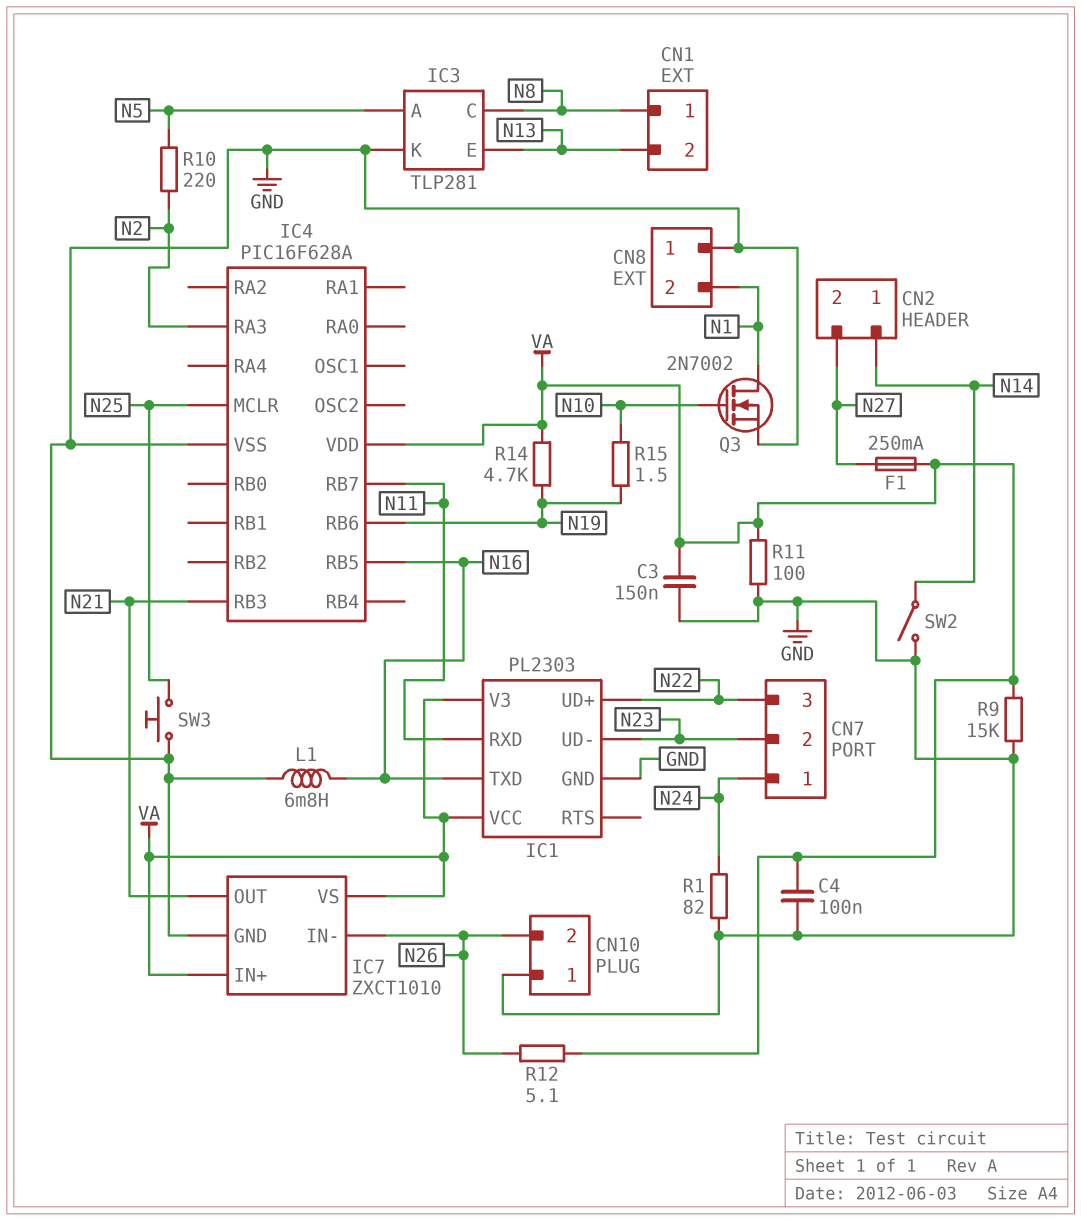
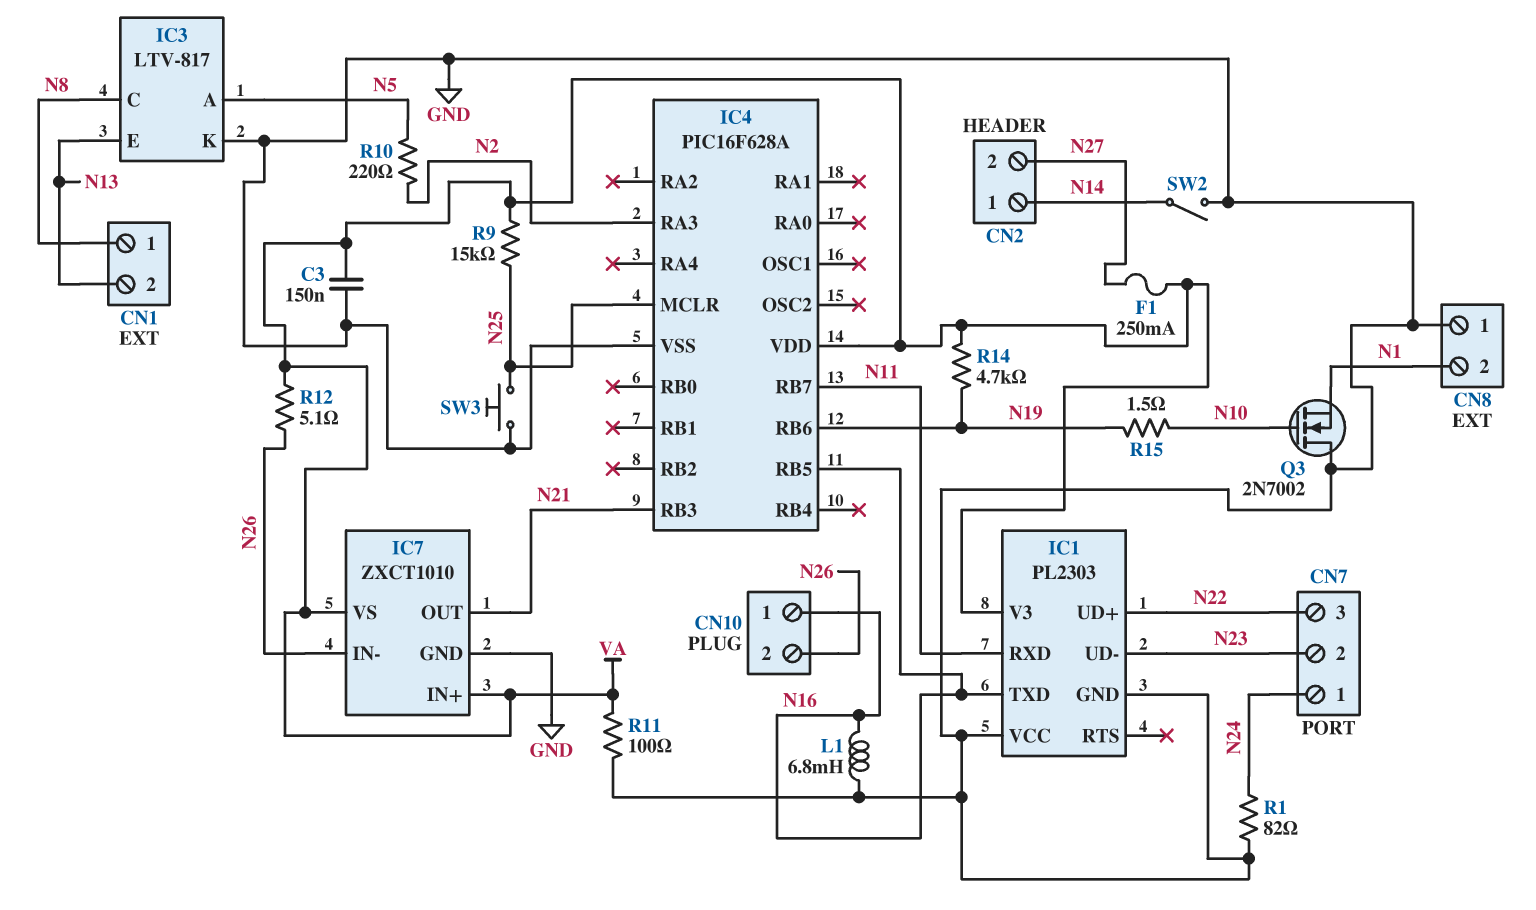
C4: 100nF (GND, VA) -> none
CN10 pin 1: GND -> N16
IC1 pin VCC: VA -> GND
IC3: TLP281 -> LTV-817
Q3: NMOS 2N7002 (G N10, D N1, S GND) -> NMOS 2N7002 (G N10, D GND, S N1)
R9: 15k (GND, VA) -> 15k (N25, VA)

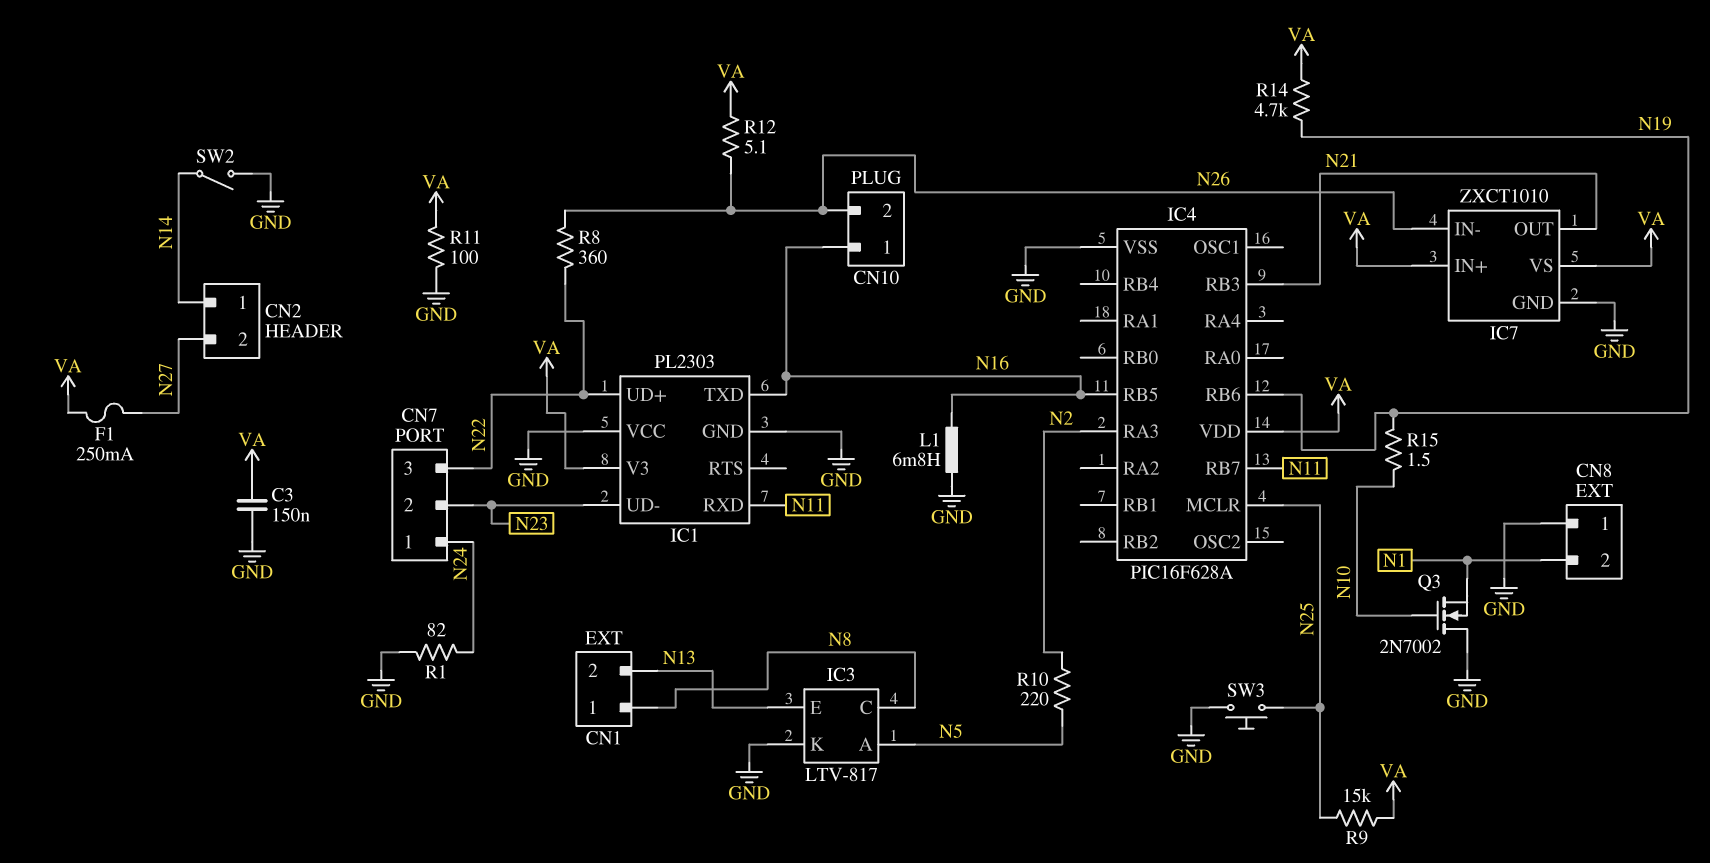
R8: none -> 360 (N22, N26)

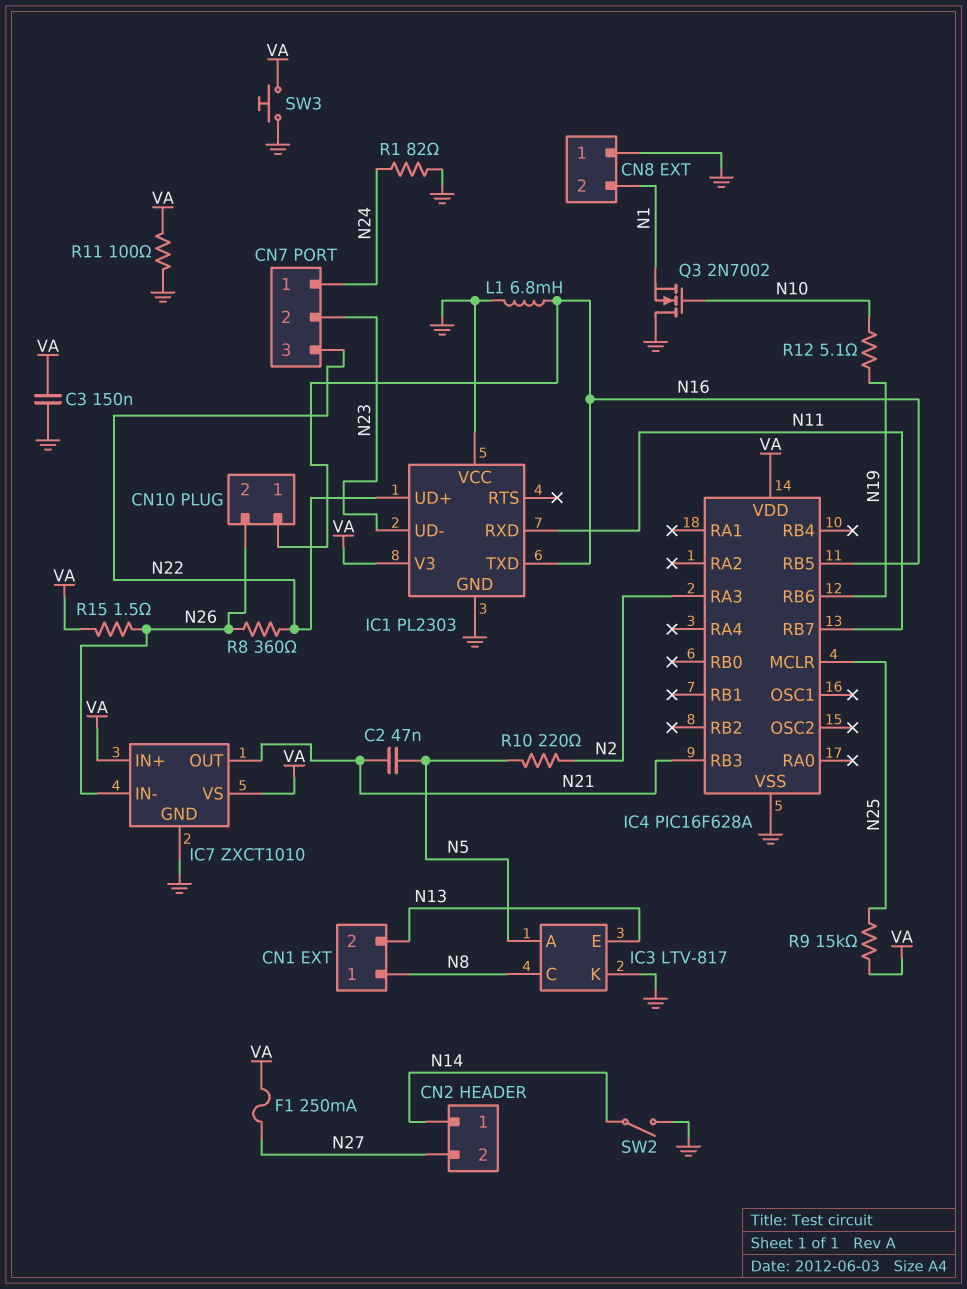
C2: none -> 47nF (N5, N21)
R12: 5.1 (N26, VA) -> 5.1 (N10, N19)
R14: 4.7k (N19, VA) -> none
R15: 1.5 (N10, N19) -> 1.5 (N26, VA)
SW3: button (GND, N25) -> button (GND, VA)

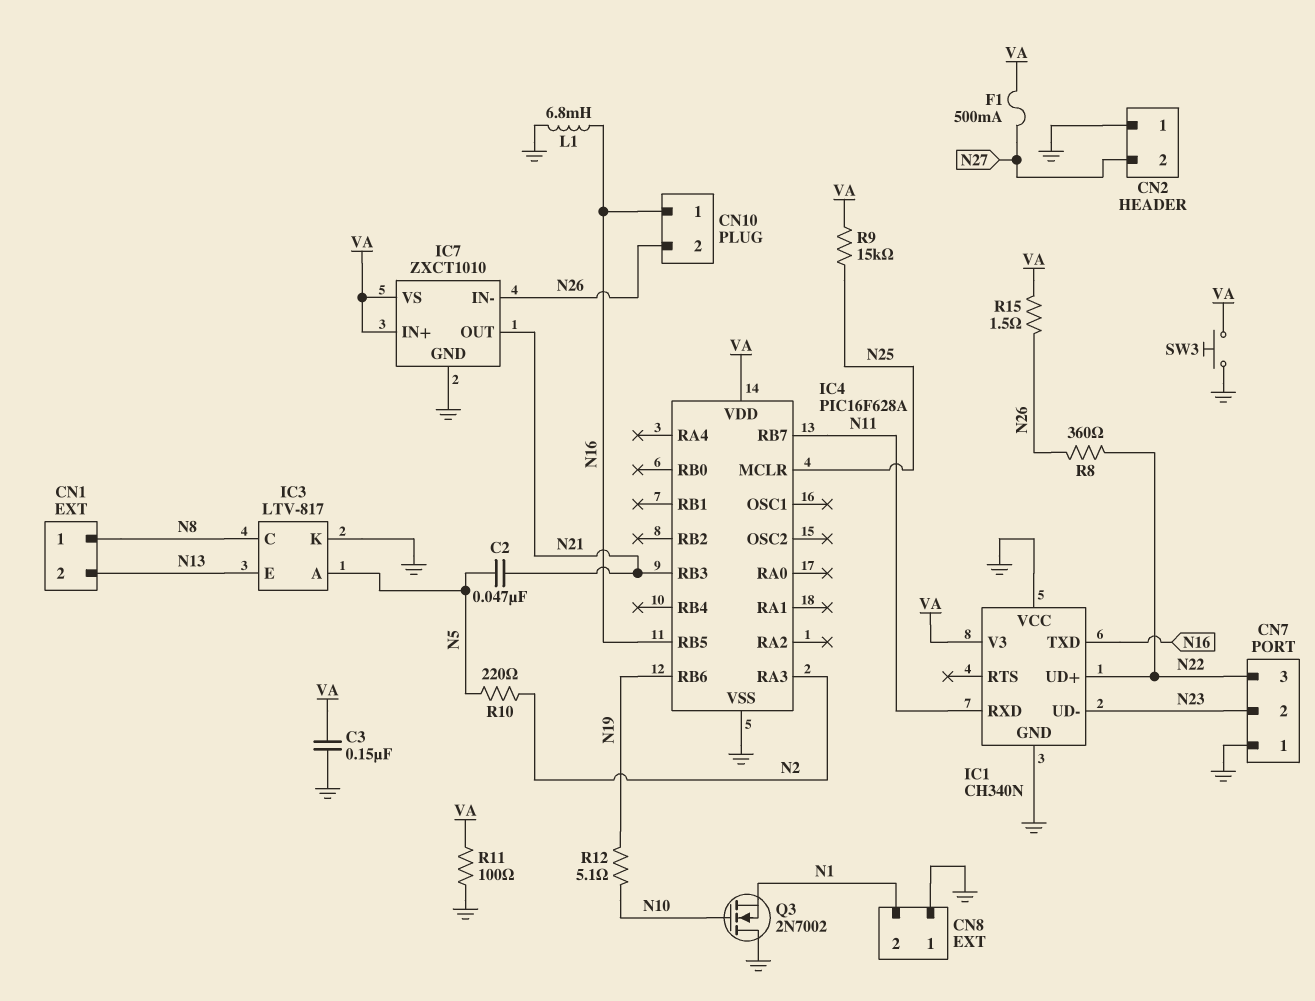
CN2 pin 1: N14 -> GND
CN7 pin 1: N24 -> GND
F1: 250mA (N27, VA) -> 500mA (N27, VA)
IC1: PL2303 -> CH340N
R1: 82 (GND, N24) -> none
SW2: switch (GND, N14) -> none

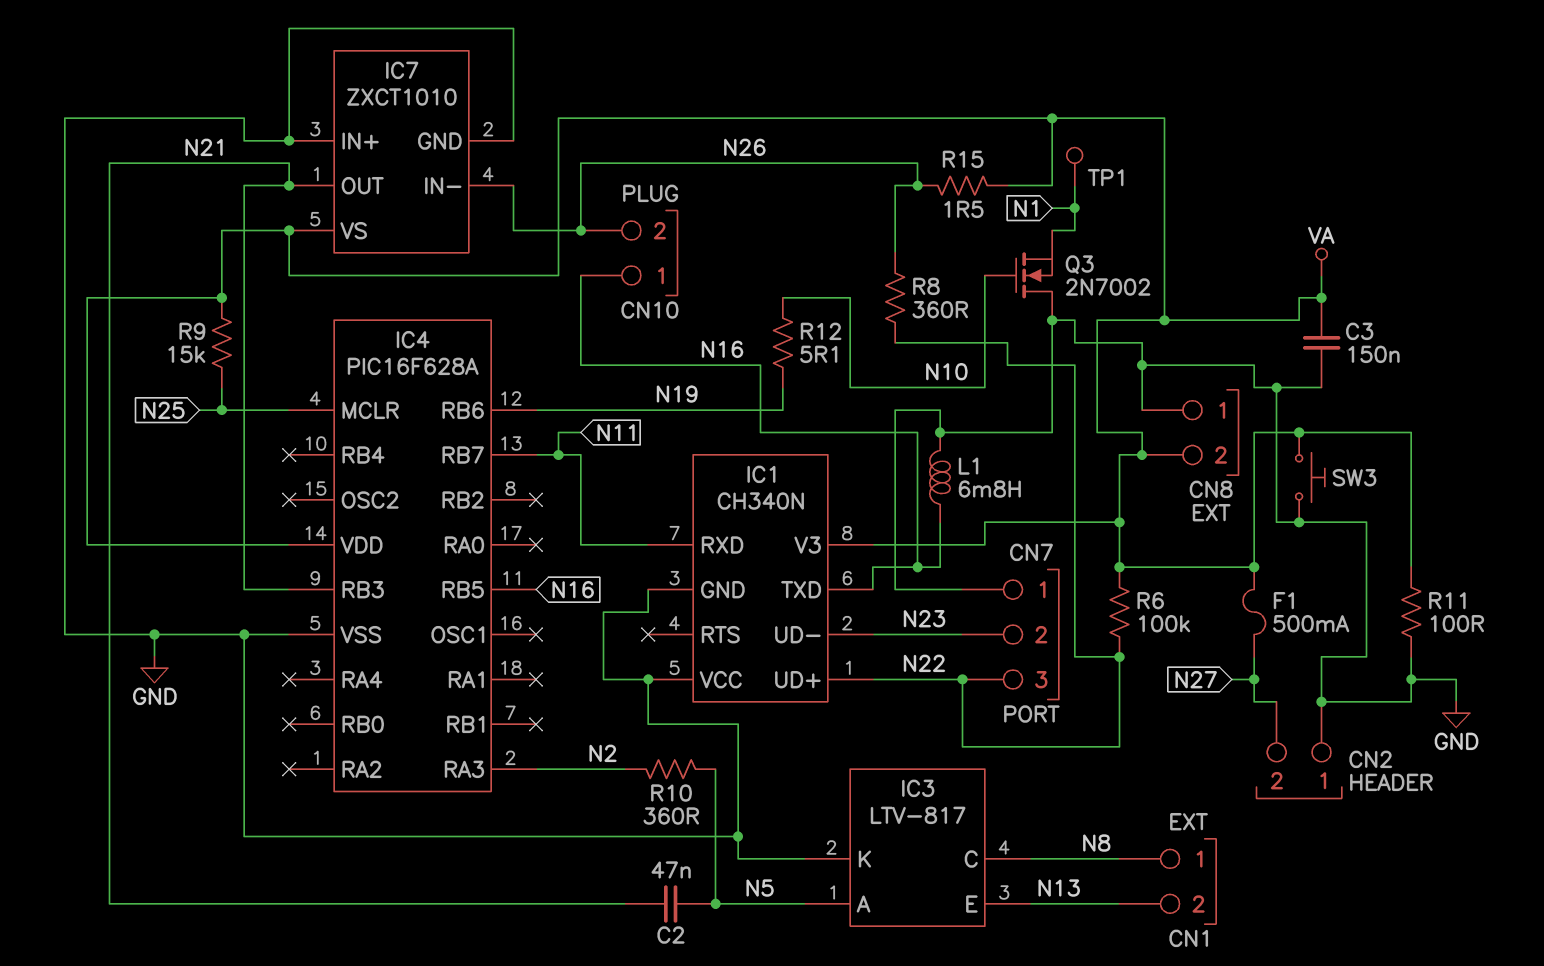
CN8 pin 2: N1 -> VA
IC7 pin IN+: VA -> GND
R6: none -> 100k (N22, VA)
R10: 220 (N2, N5) -> 360 (N2, N5)
TP1: none -> test point (N1)

